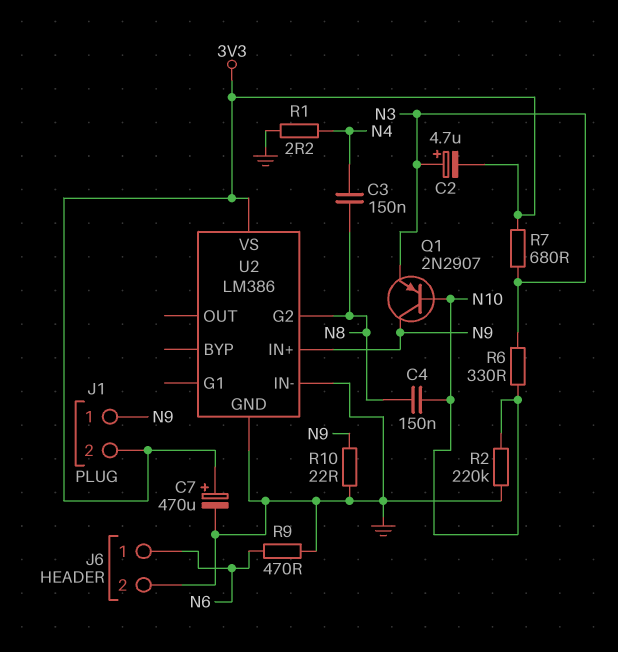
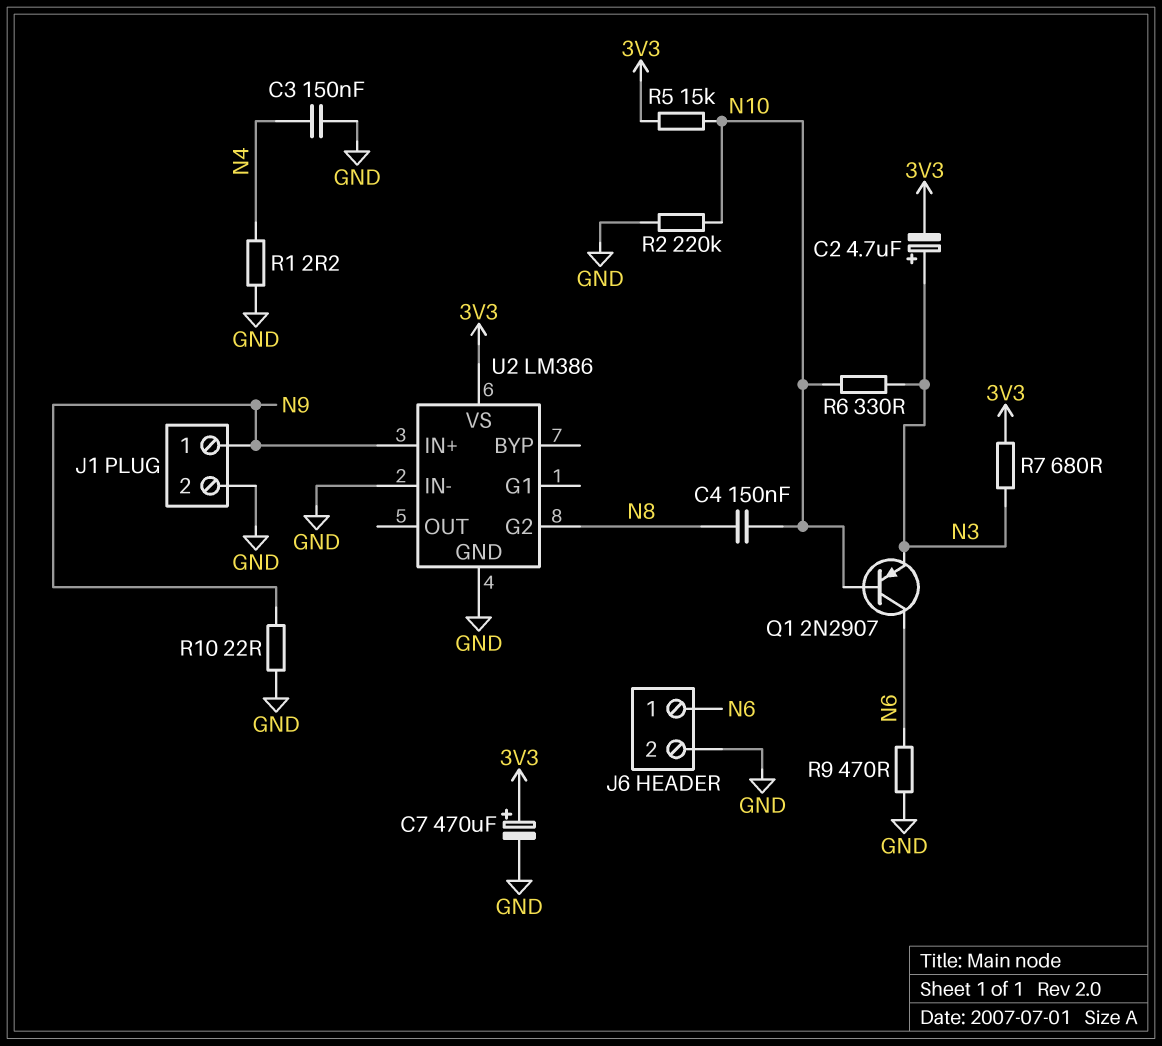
C3: 150nF (N4, N8) -> 150nF (GND, N4)
J1 pin 2: 3V3 -> GND
Q1: PNP 2N2907 (B N10, C N9, E N3) -> PNP 2N2907 (B N10, C N6, E N3)
R5: none -> 15k (3V3, N10)

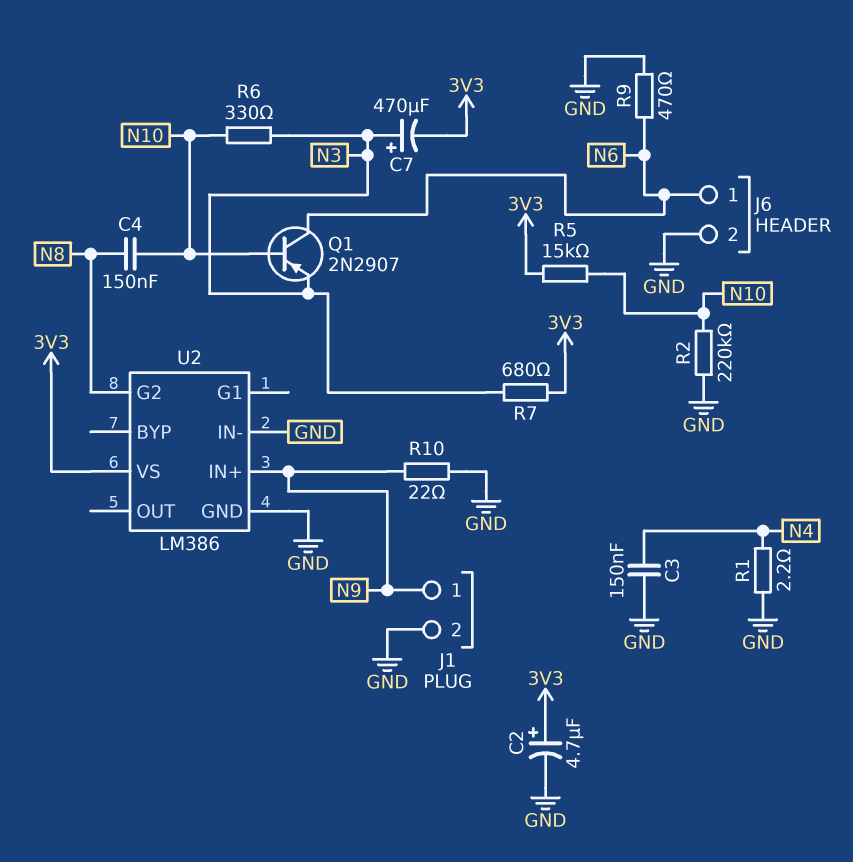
C2: 4.7uF (plus N3, minus 3V3) -> 4.7uF (plus 3V3, minus GND)
C7: 470uF (plus 3V3, minus GND) -> 470uF (plus N3, minus 3V3)

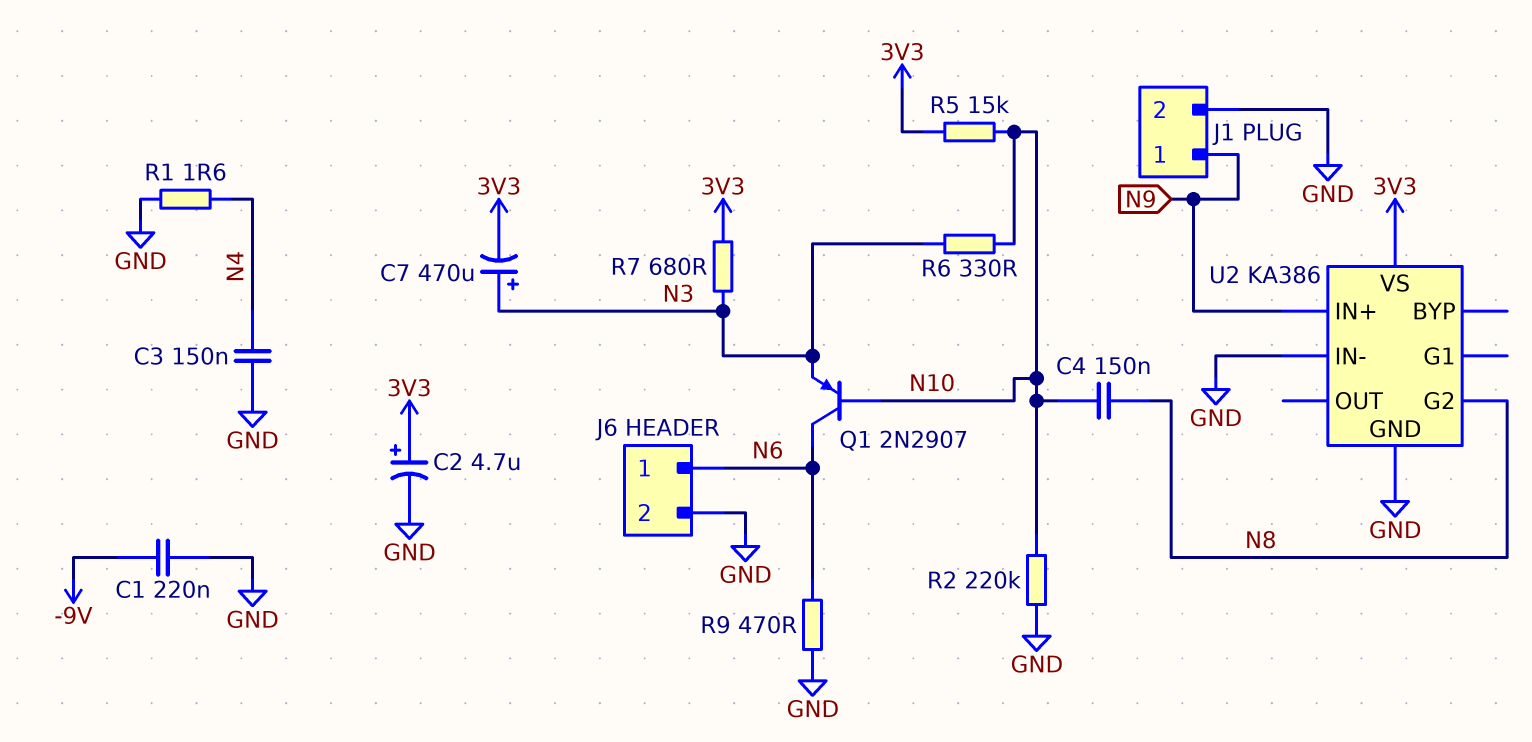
C1: none -> 220nF (-9V, GND)
R1: 2.2 (GND, N4) -> 1.6 (GND, N4)
R10: 22 (GND, N9) -> none
U2: LM386 -> KA386

